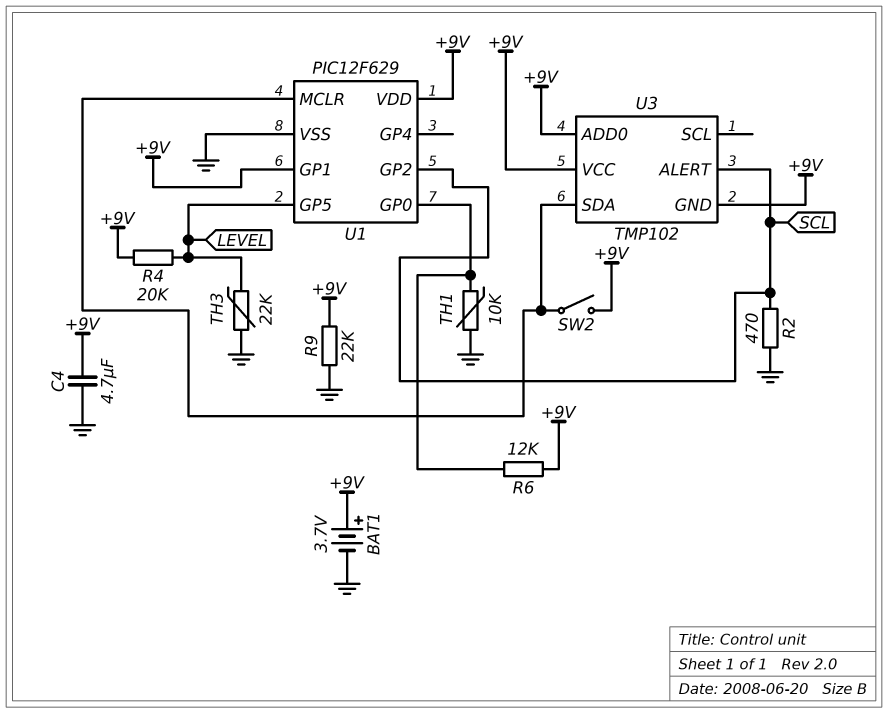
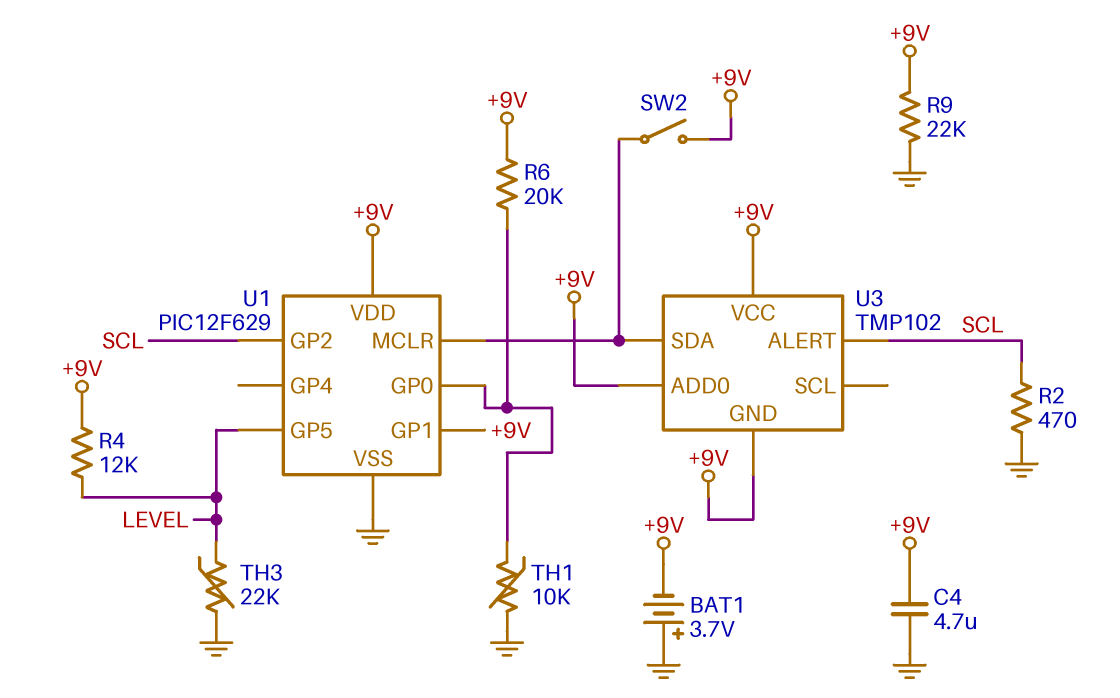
BAT1: 3.7V (plus +9V, minus GND) -> 3.7V (plus GND, minus +9V)
R4: 20k (+9V, LEVEL) -> 12k (+9V, LEVEL)
R6: 12k (+9V, U1/GP0) -> 20k (+9V, U1/GP0)

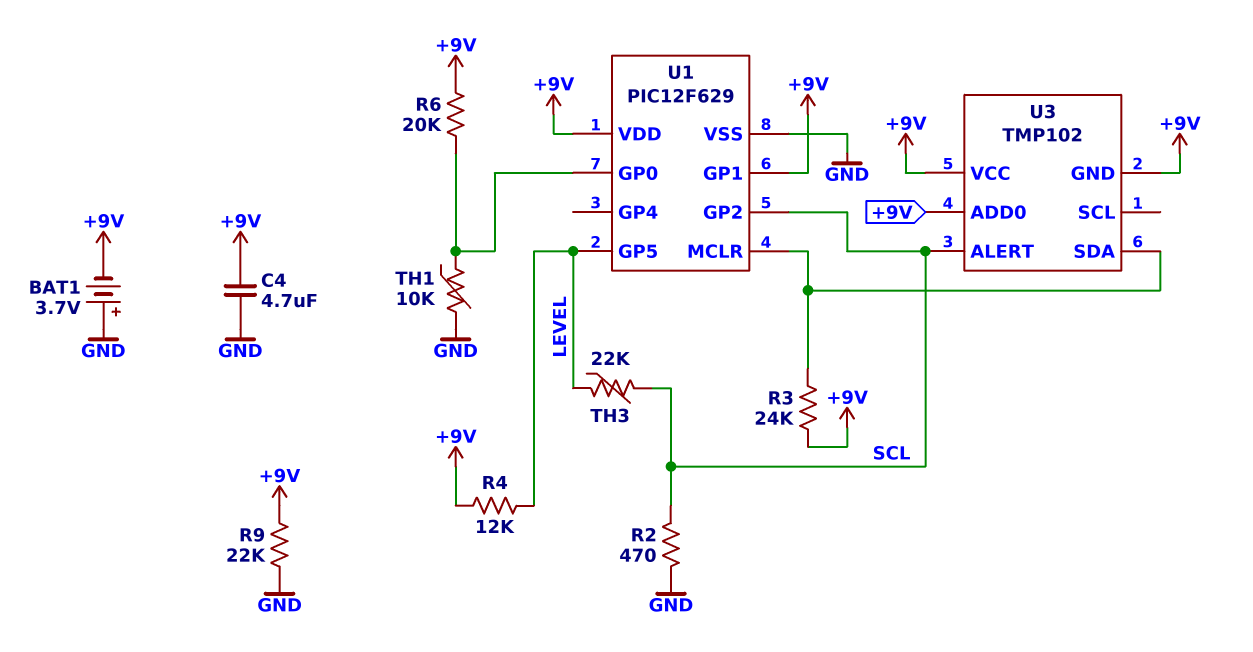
R3: none -> 24k (+9V, U1/MCLR)
SW2: switch (+9V, U1/MCLR) -> none
TH3: 22k (GND, LEVEL) -> 22k (LEVEL, SCL)

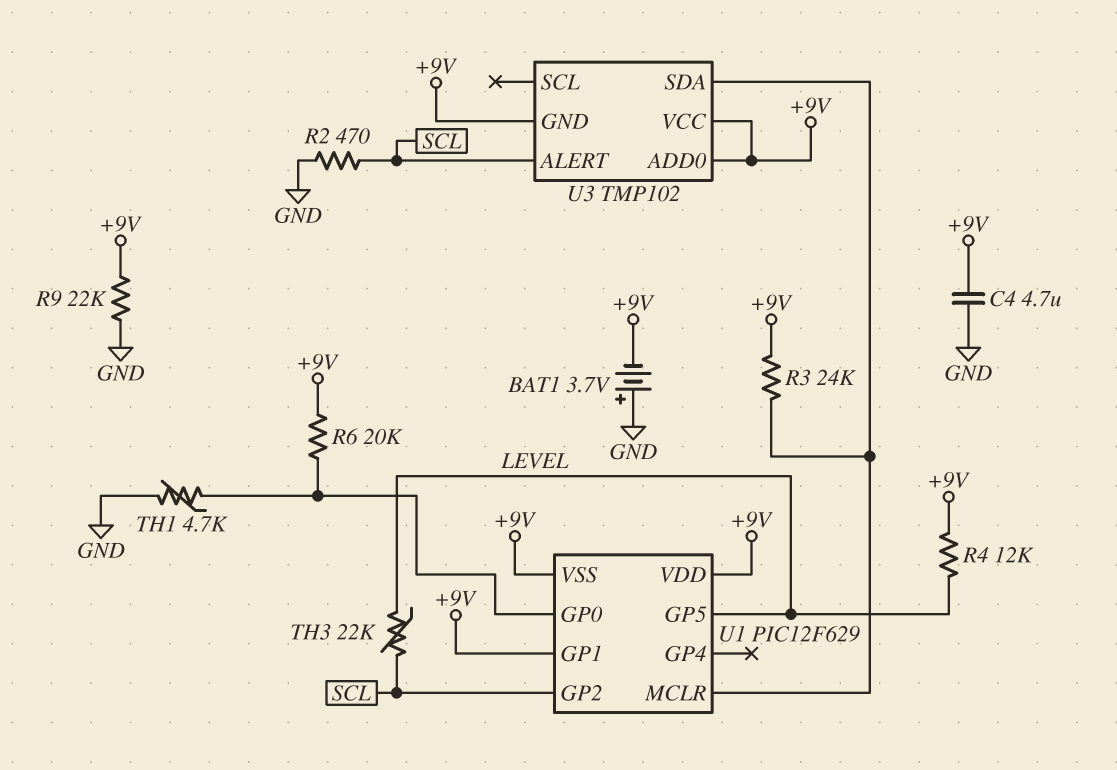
TH1: 10k (GND, U1/GP0) -> 4.7k (GND, U1/GP0)
U1 pin VSS: GND -> +9V

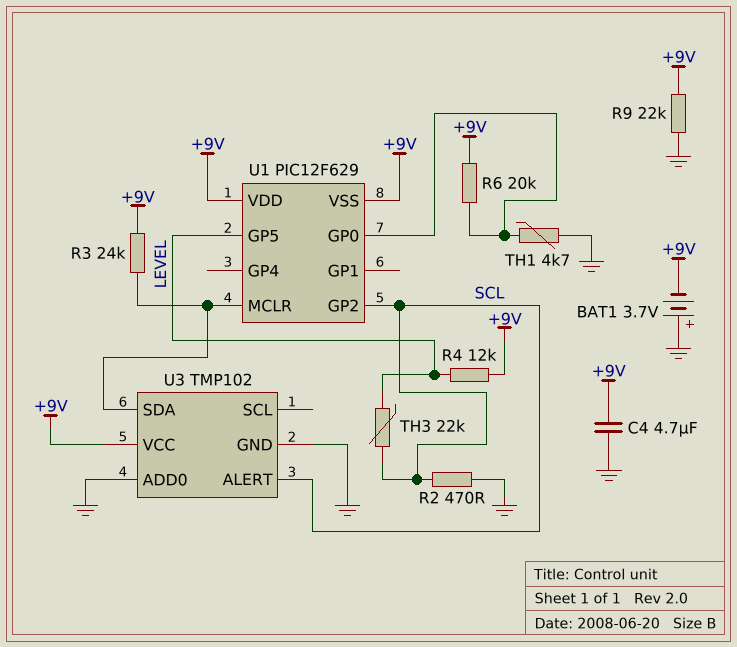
U1 pin GP1: +9V -> none
U3 pin ADD0: +9V -> GND
U3 pin GND: +9V -> GND

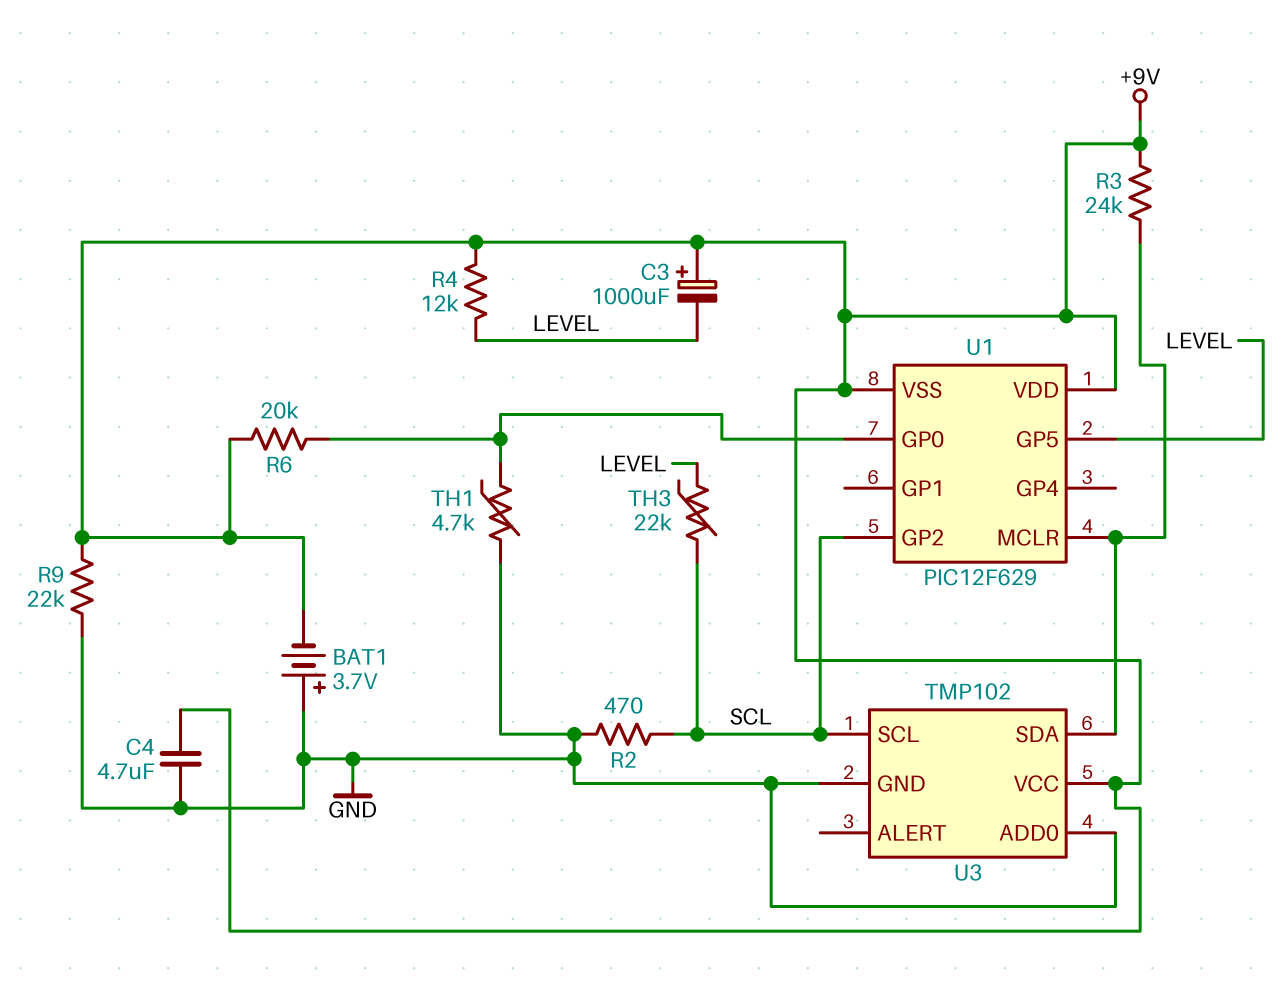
C3: none -> 1000uF (plus +9V, minus LEVEL)
U3 pin ALERT: SCL -> none
U3 pin SCL: none -> SCL

